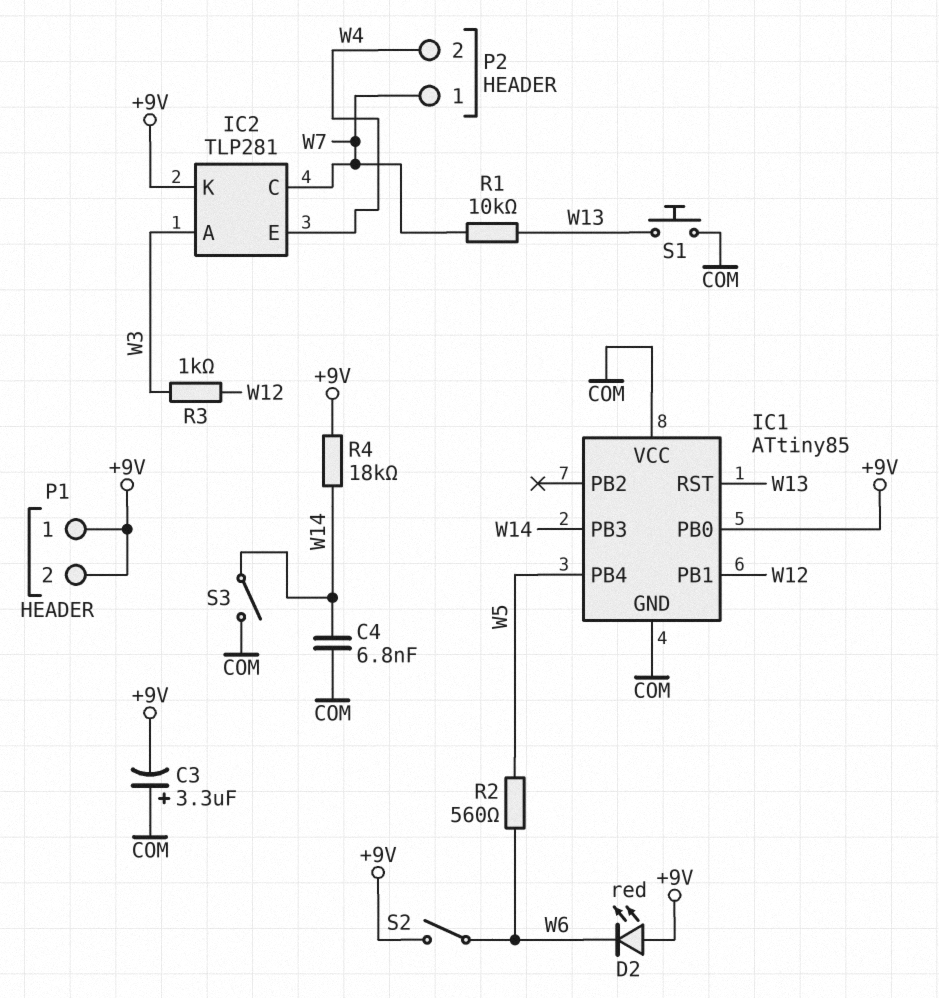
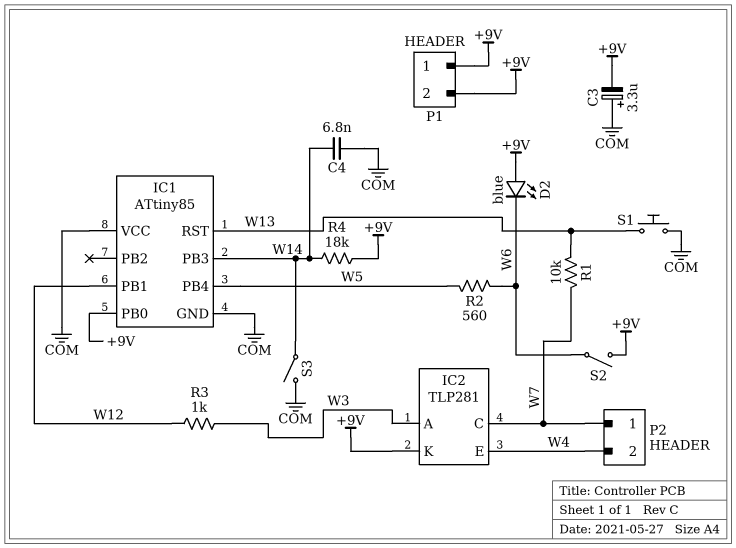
D2: LED red (A +9V, K W6) -> LED blue (A +9V, K W6)

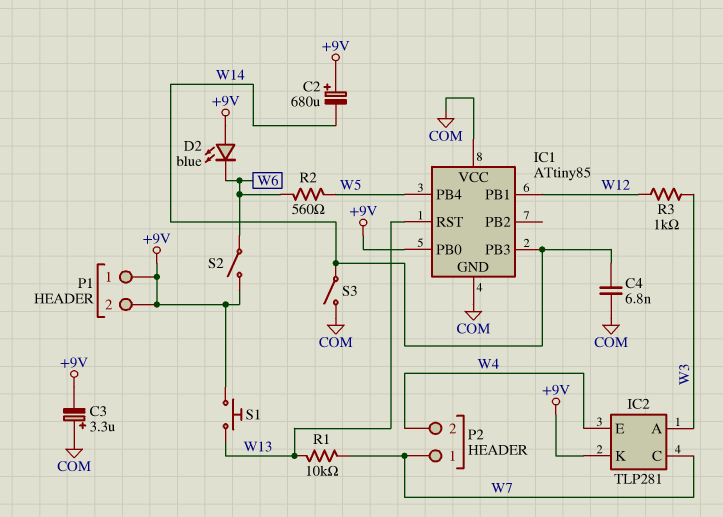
C2: none -> 680uF (plus +9V, minus W14)
R4: 18k (+9V, W14) -> none
S1: button (COM, W13) -> button (+9V, W13)

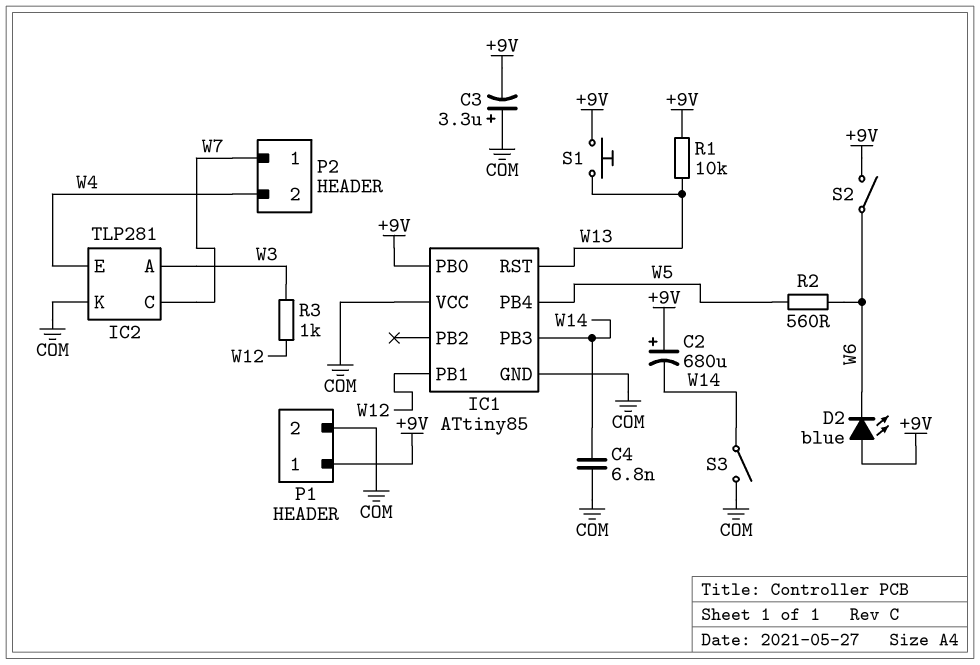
IC2 pin K: +9V -> COM
P1 pin 2: +9V -> COM
R1: 10k (W7, W13) -> 10k (+9V, W13)

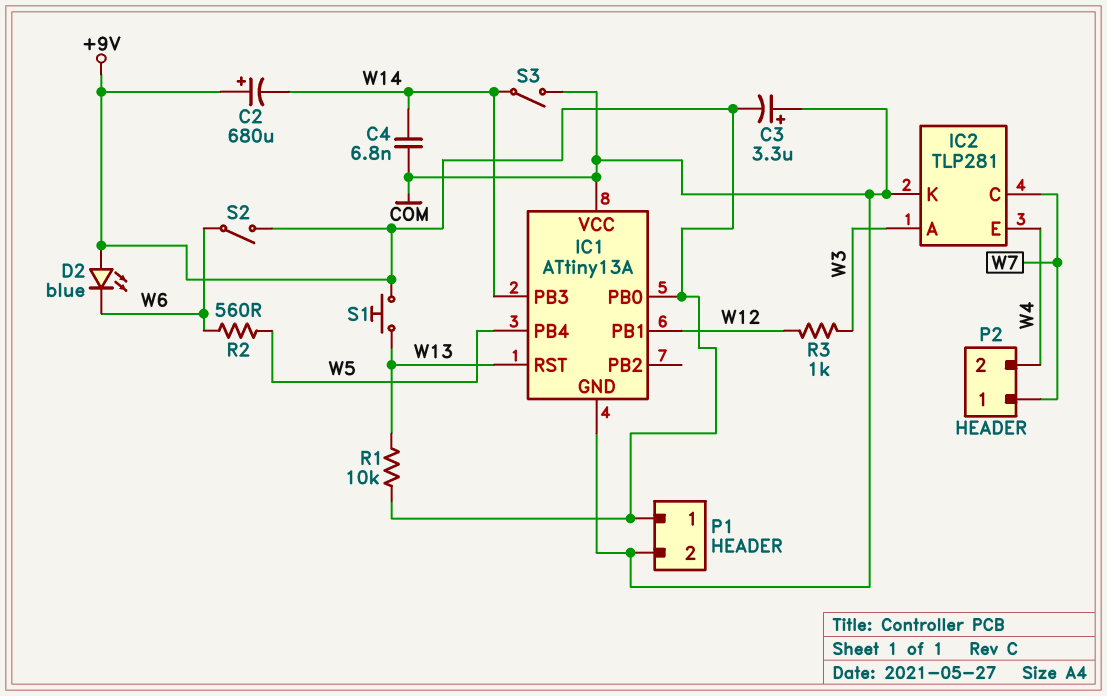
IC1: ATtiny85 -> ATtiny13A

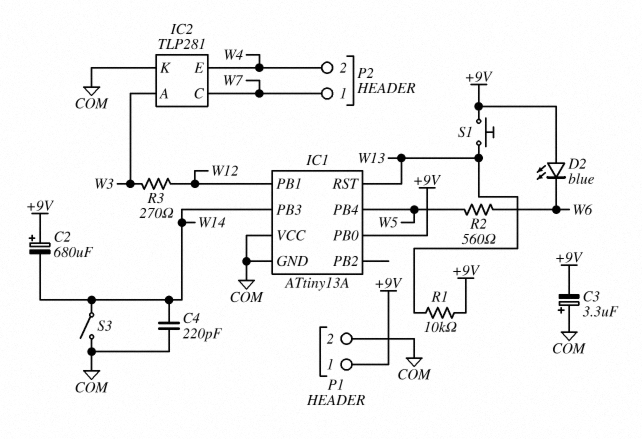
C4: 6.8nF (COM, W14) -> 220pF (COM, W14)
R3: 1k (W3, W12) -> 270 (W3, W12)
S2: switch (+9V, W6) -> none

